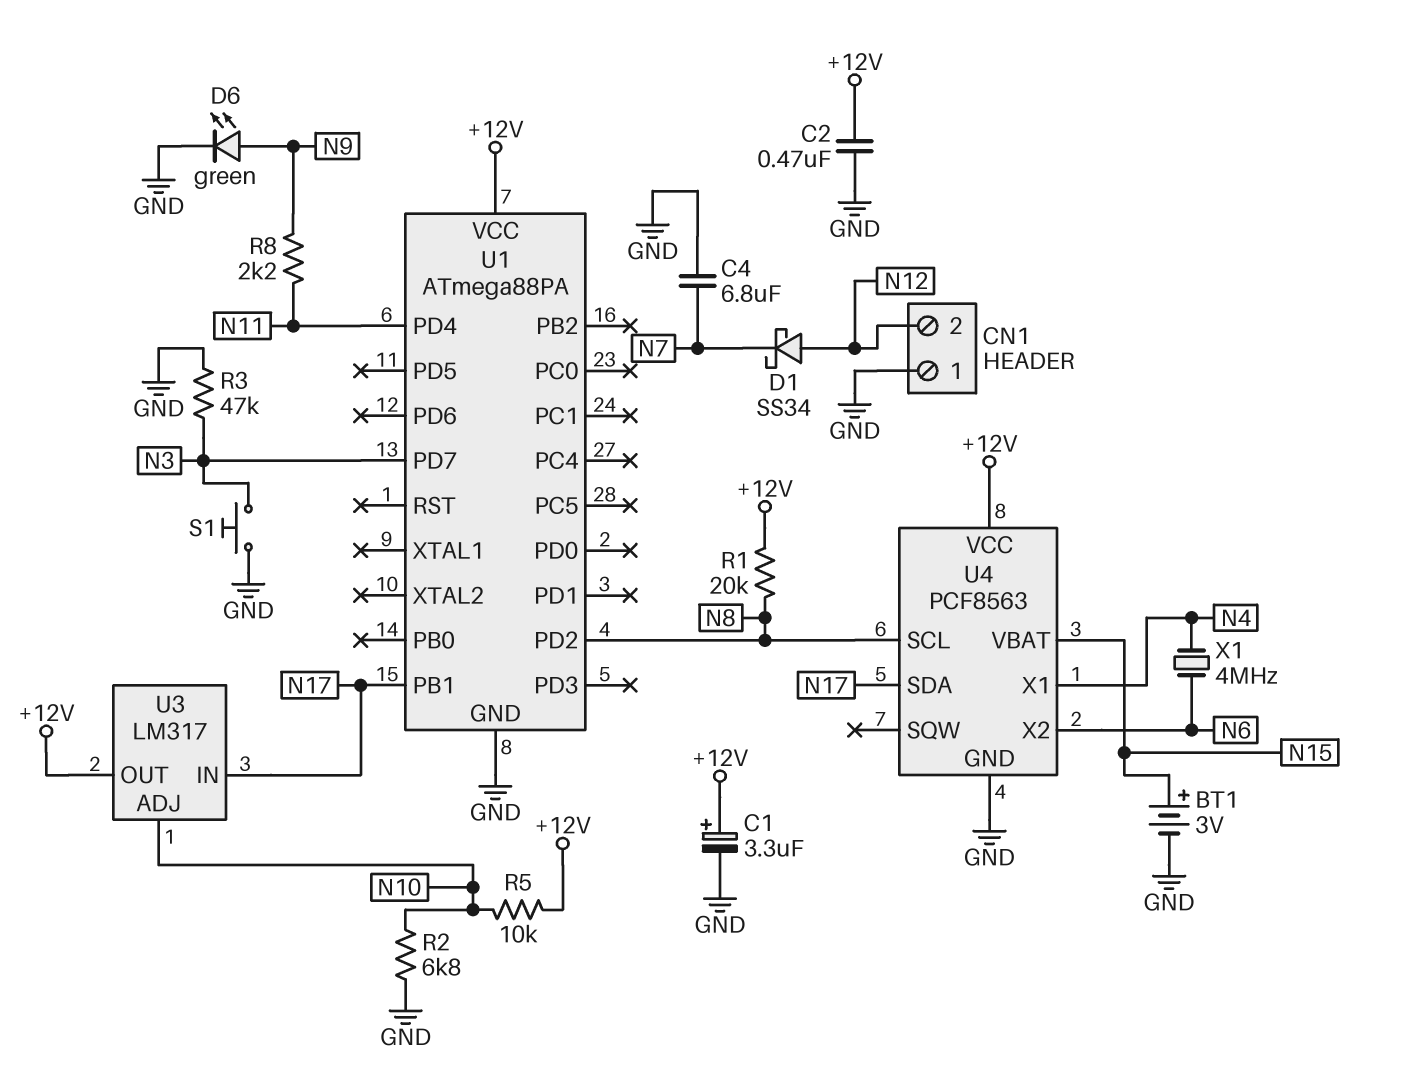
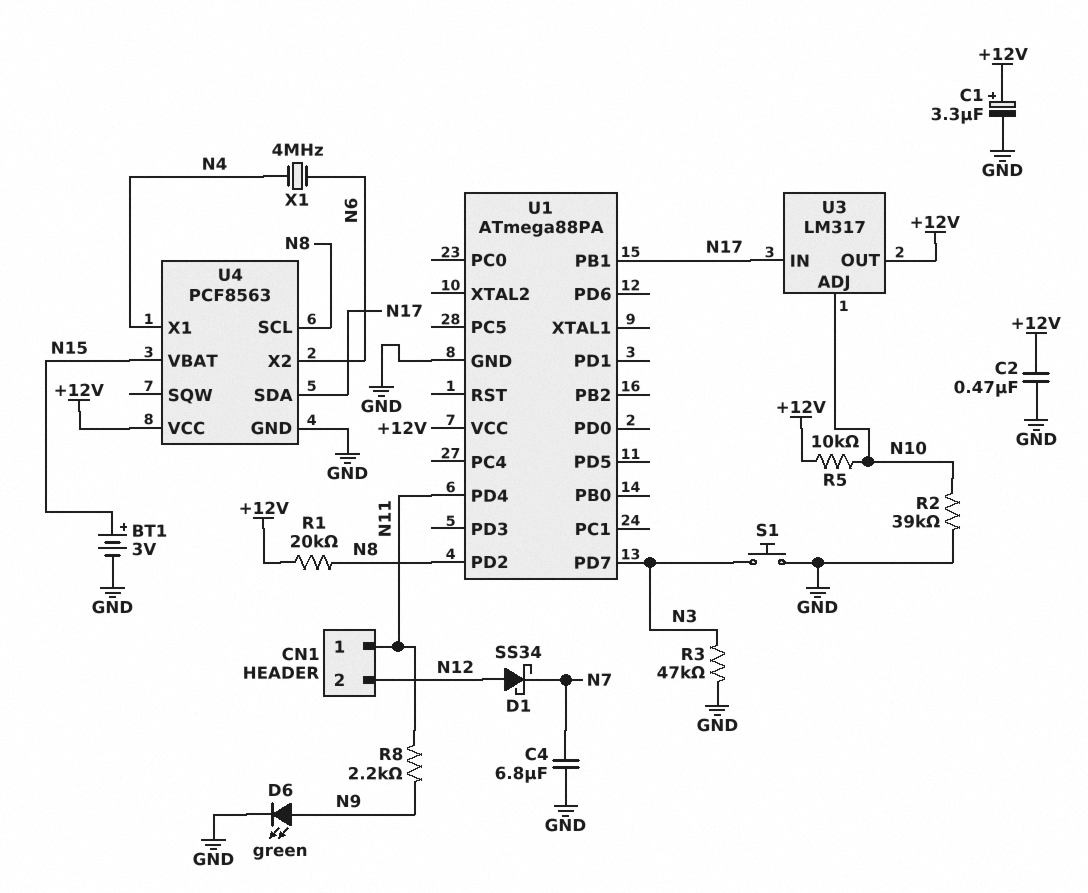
CN1 pin 1: GND -> N11
R2: 6.8k (GND, N10) -> 39k (GND, N10)

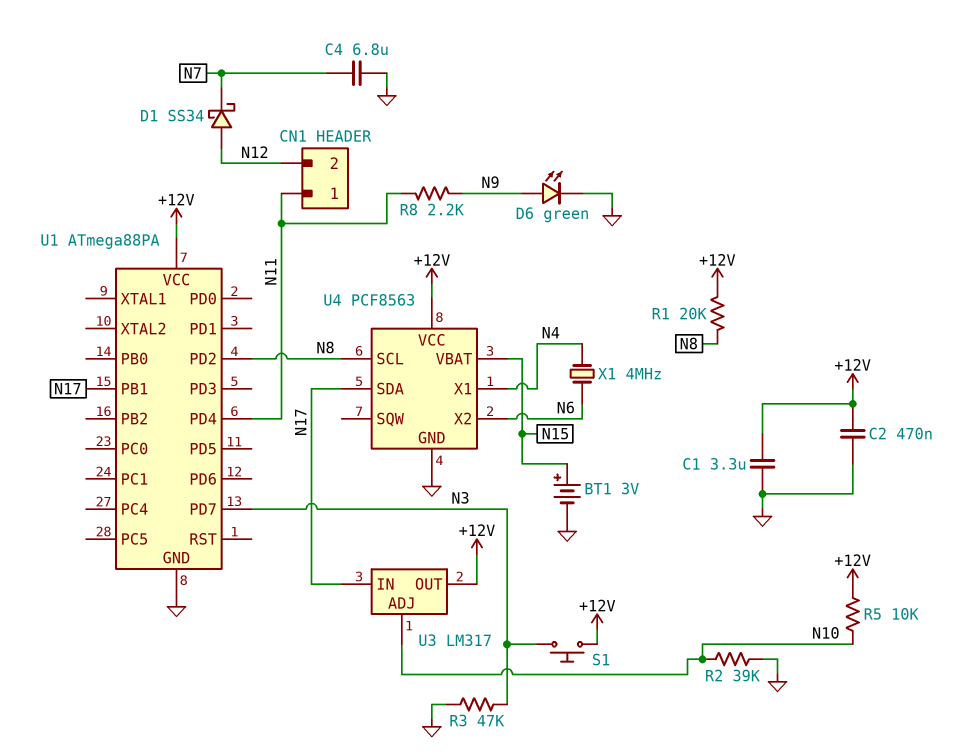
C1: 3.3uF (plus +12V, minus GND) -> 3.3uF (+12V, GND)
S1: button (GND, N3) -> button (+12V, N3)

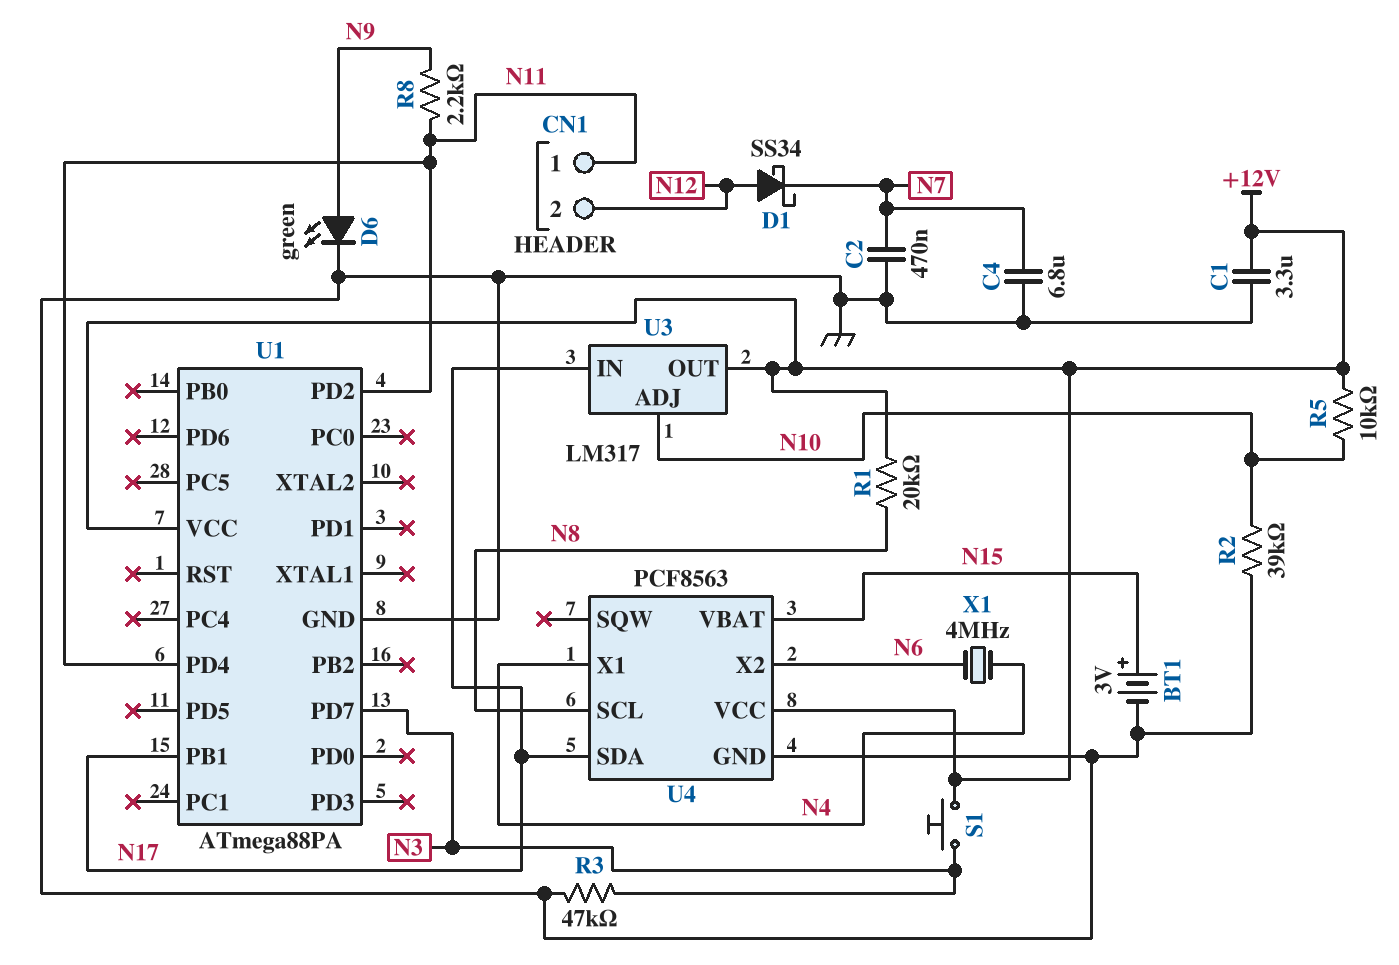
C2: 470nF (+12V, GND) -> 470nF (GND, N7)
U1 pin PD2: N8 -> N11

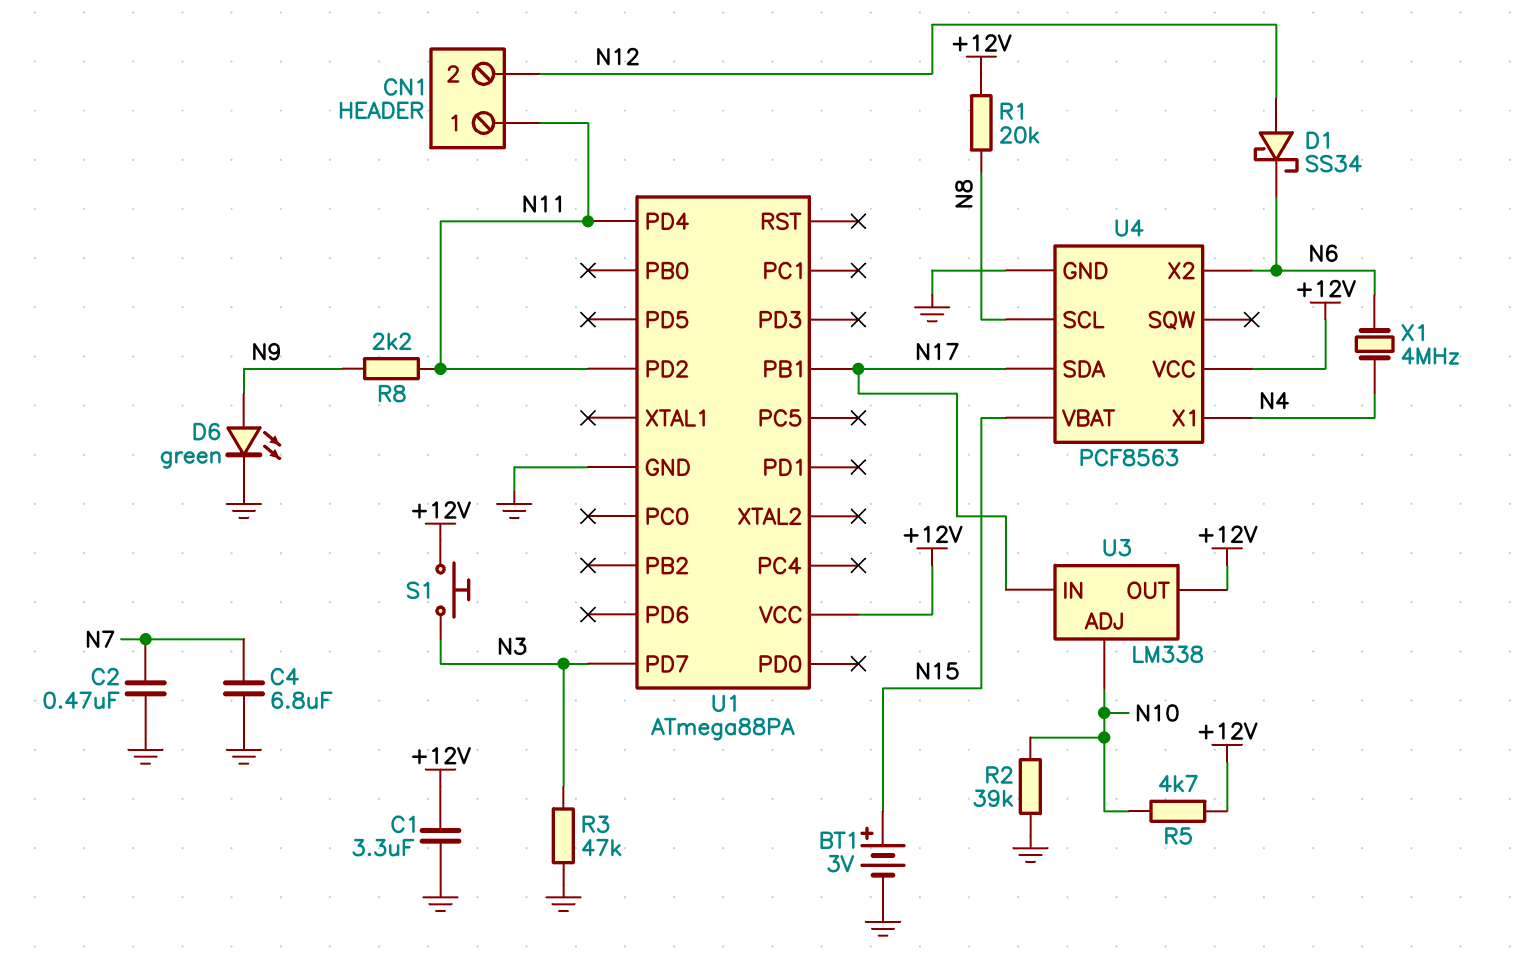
D1: schottky SS34 (A N12, K N7) -> schottky SS34 (A N12, K N6)
R5: 10k (+12V, N10) -> 4.7k (+12V, N10)
U3: LM317 -> LM338

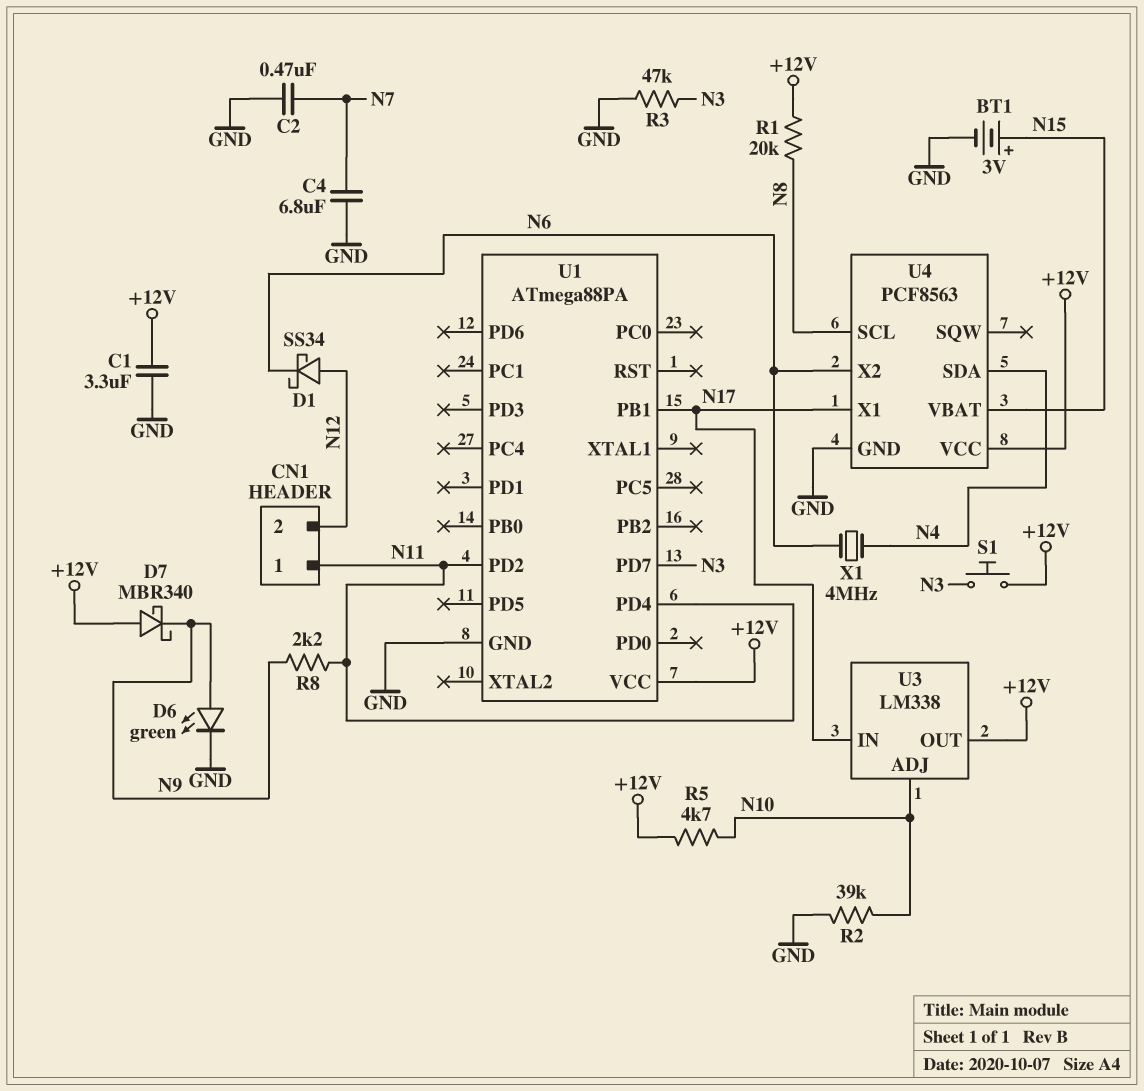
D7: none -> schottky MBR340 (A +12V, K N9)
U4 pin SDA: N17 -> N4
U4 pin X1: N4 -> N17

